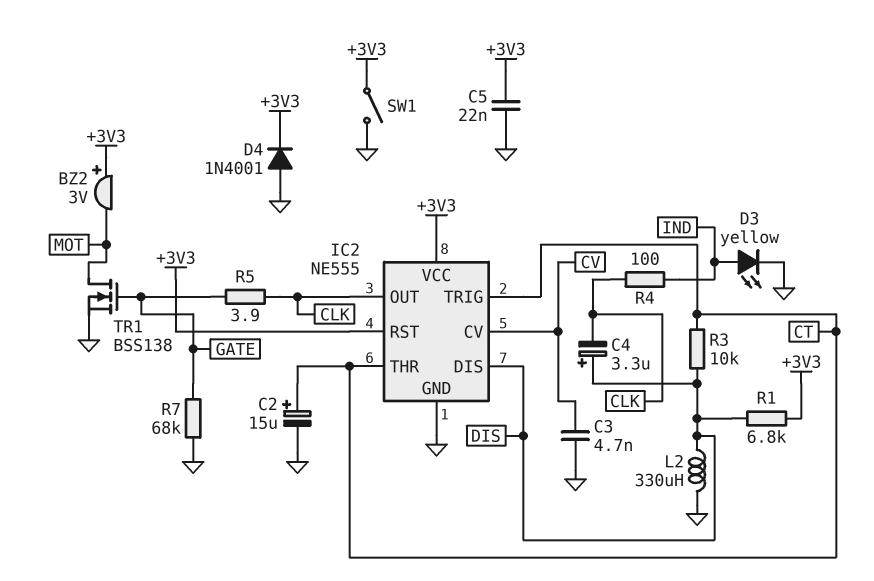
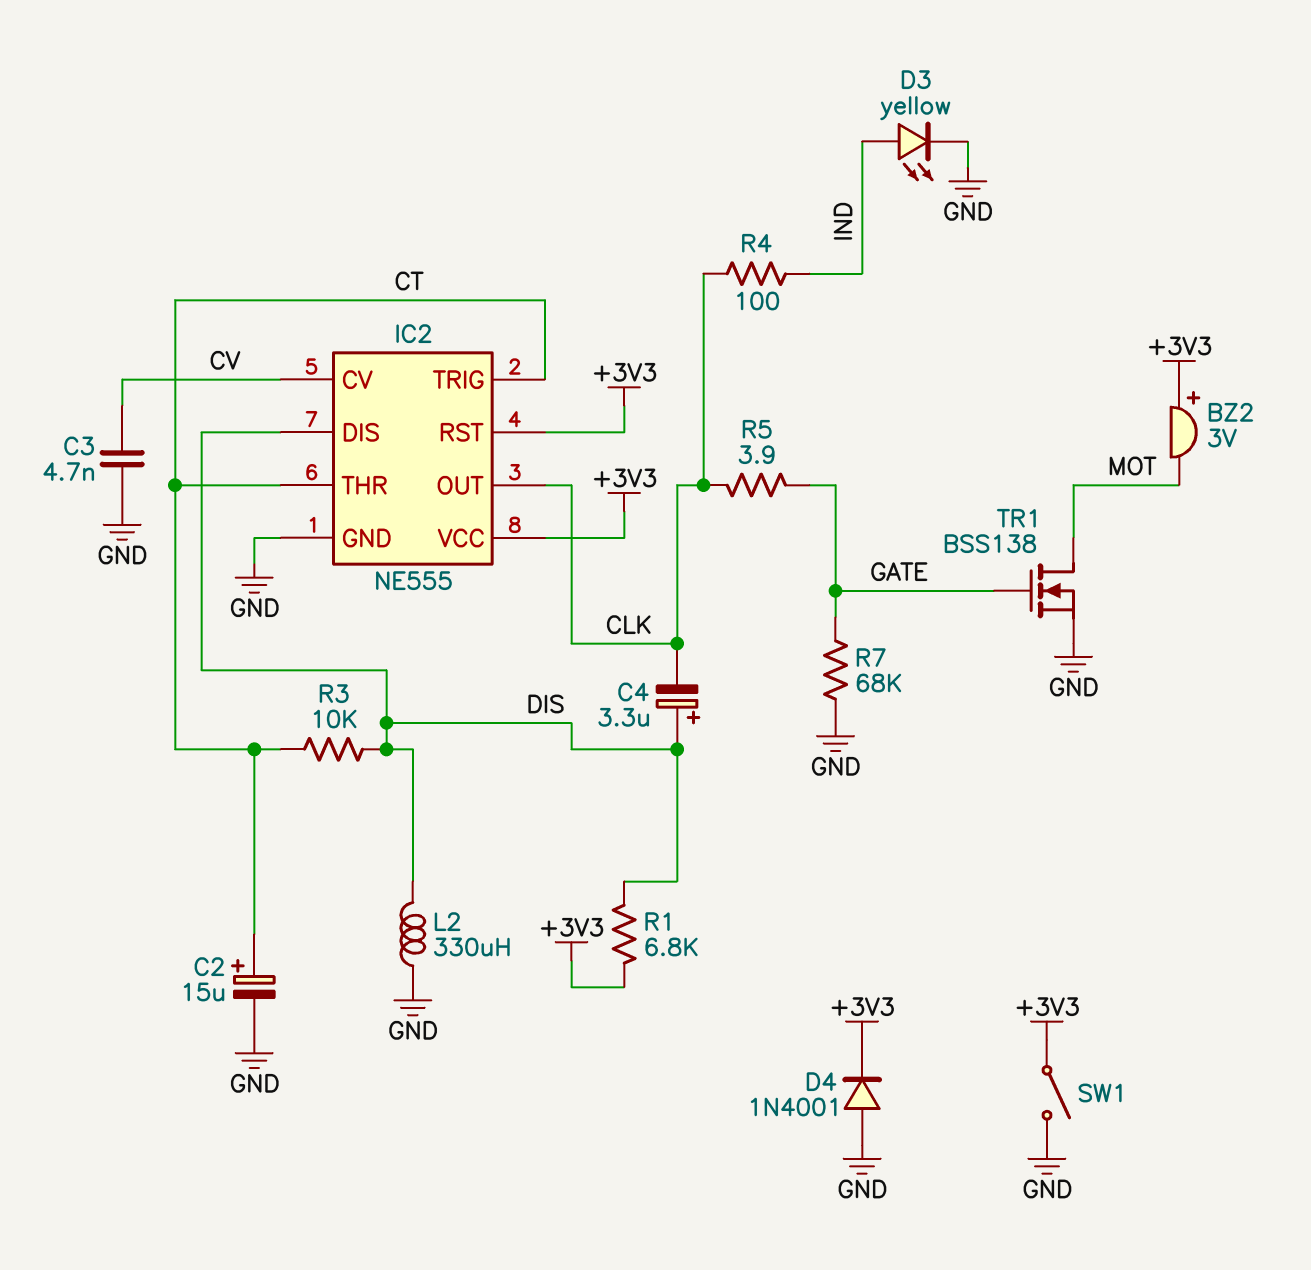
C5: 22nF (+3V3, GND) -> none

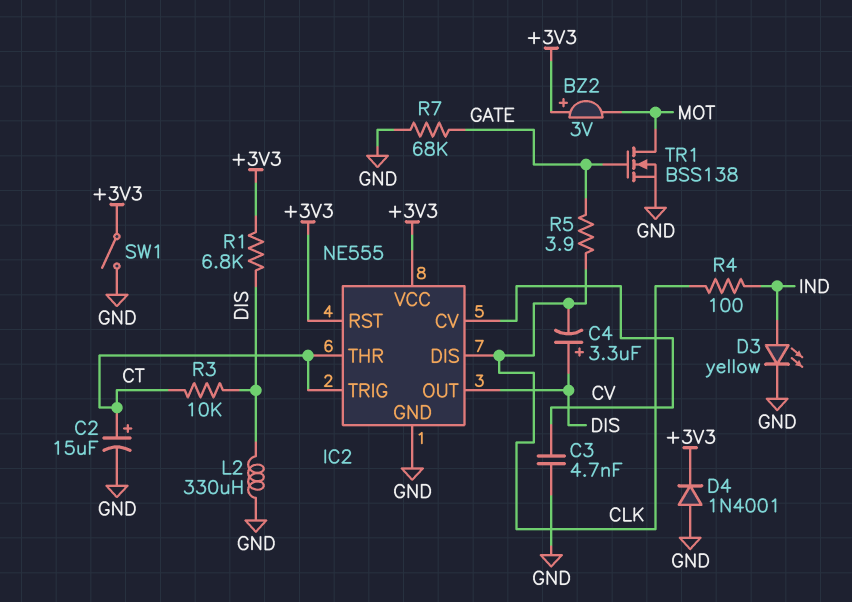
IC2 pin DIS: DIS -> CLK
IC2 pin OUT: CLK -> DIS

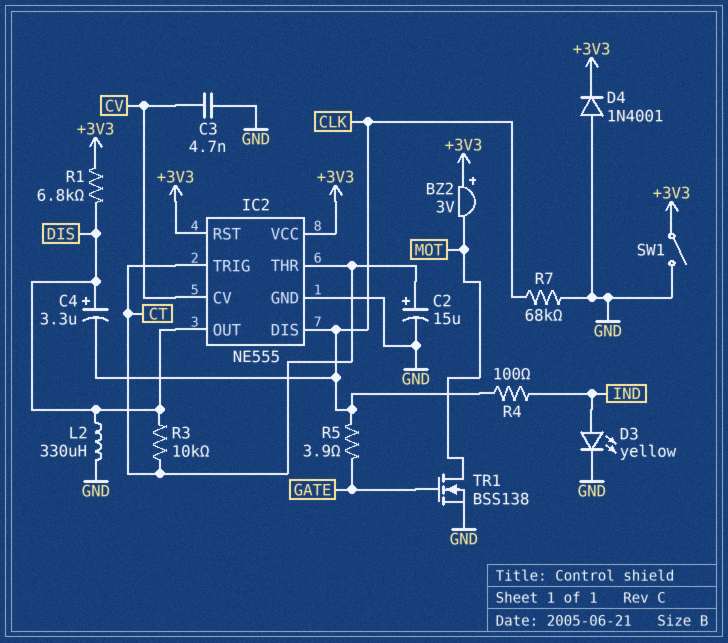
R7: 68k (GATE, GND) -> 68k (CLK, GND)

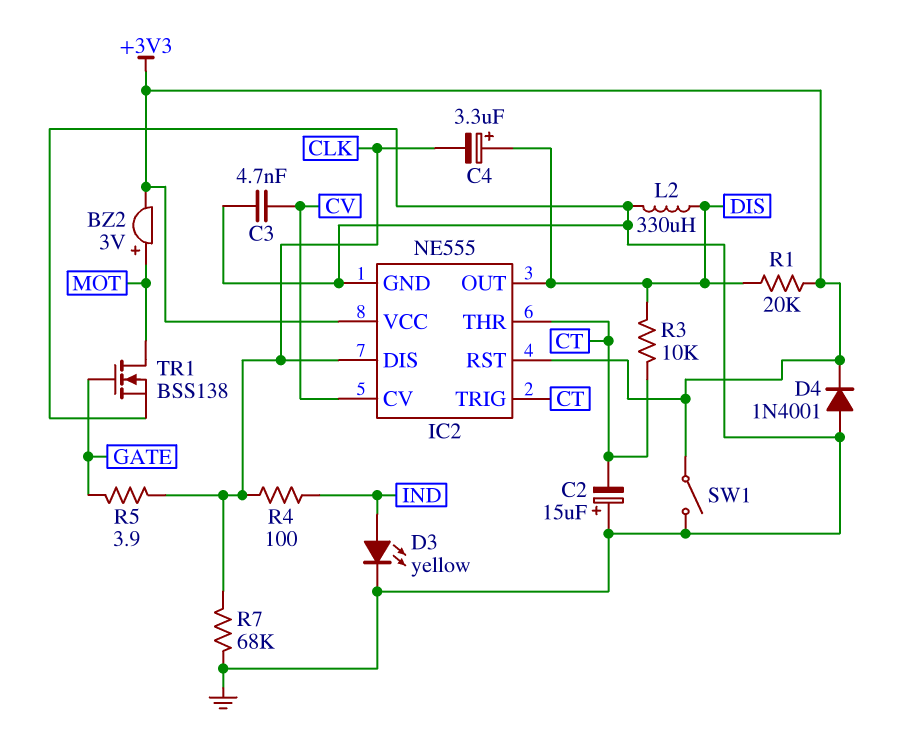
BZ2: buzzer 3V (plus +3V3, minus MOT) -> buzzer 3V (plus MOT, minus +3V3)
C2: 15uF (plus CT, minus GND) -> 15uF (plus GND, minus CT)
R1: 6.8k (+3V3, DIS) -> 20k (+3V3, DIS)

